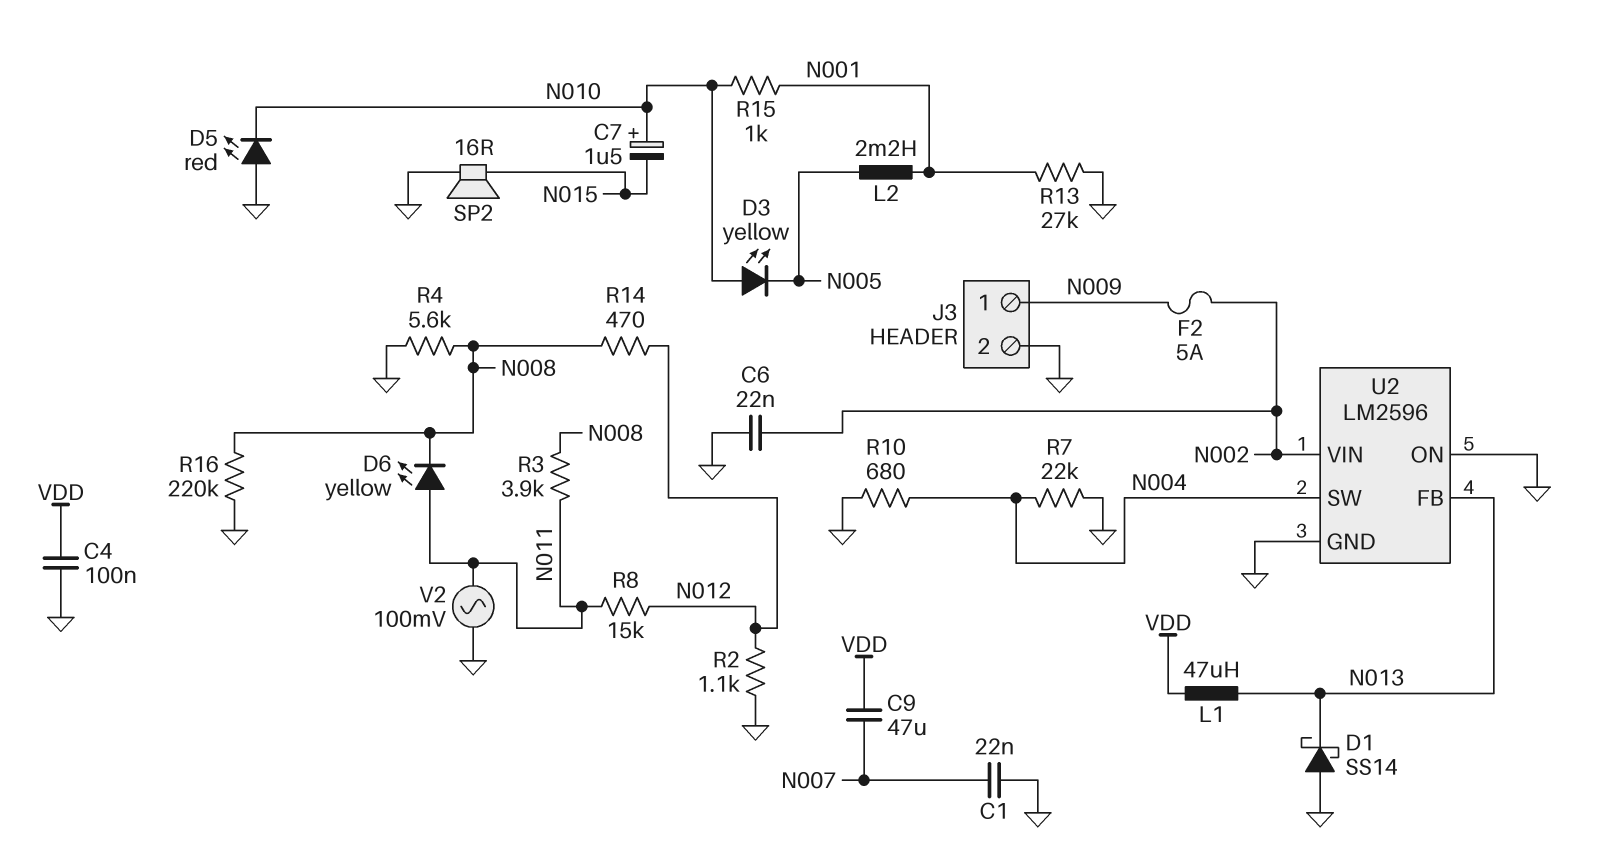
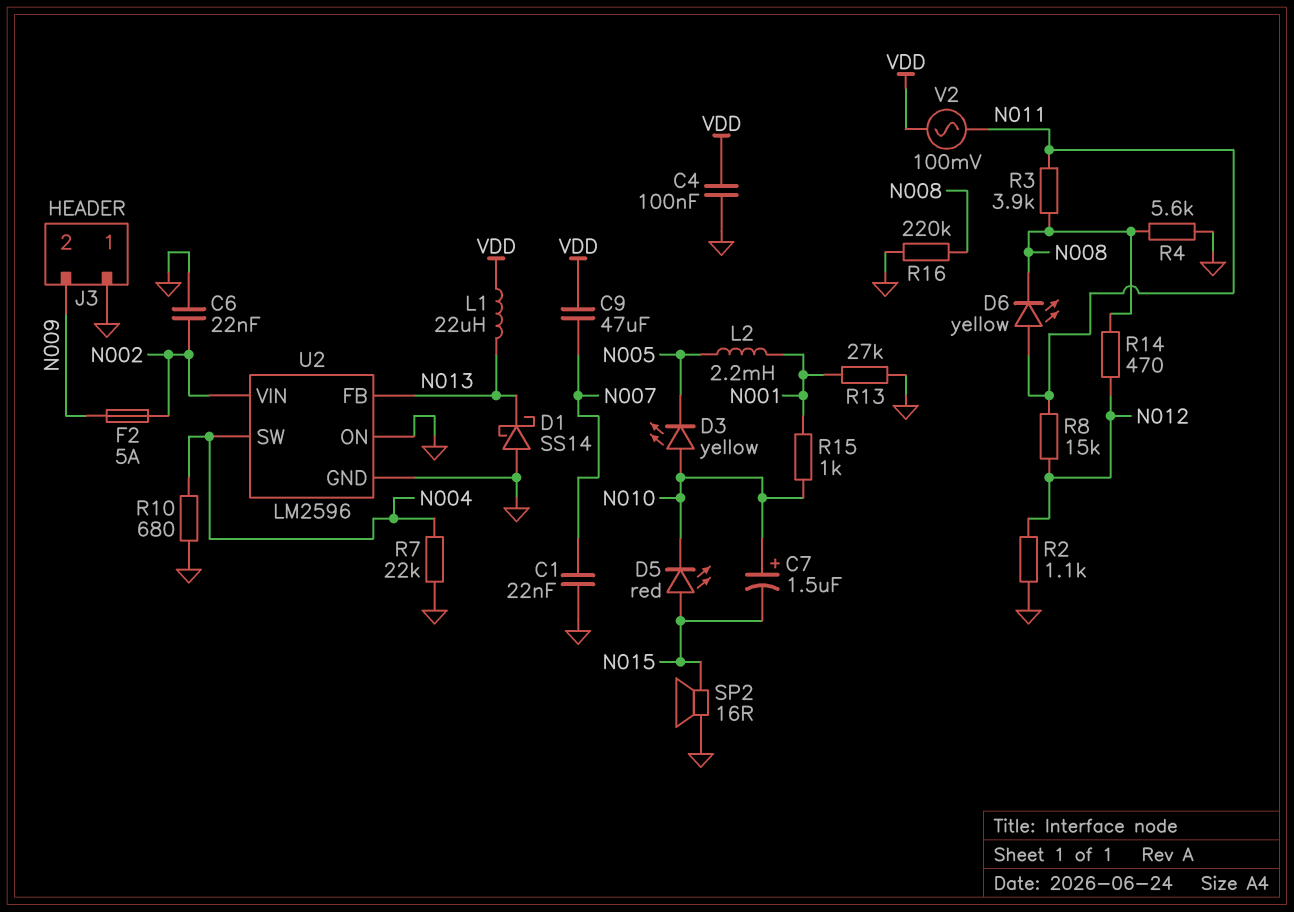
D5: LED red (A GND, K N010) -> LED red (A N015, K N010)
J3 pin 1: N009 -> GND
J3 pin 2: GND -> N009
L1: 47uH (N013, VDD) -> 22uH (N013, VDD)
V2: AC 100mV (GND, N011) -> AC 100mV (N011, VDD)

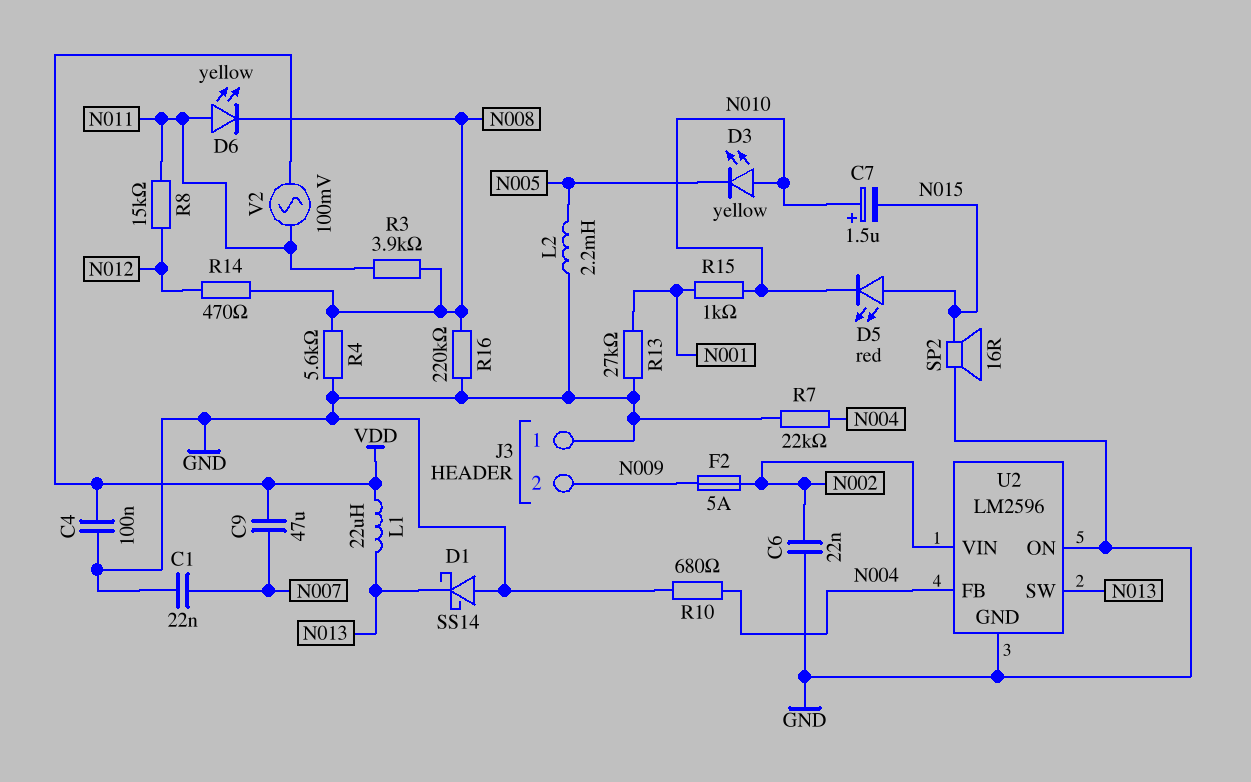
L2: 2.2mH (N001, N005) -> 2.2mH (GND, N005)
R2: 1.1k (GND, N012) -> none
U2 pin FB: N013 -> N004
U2 pin SW: N004 -> N013

